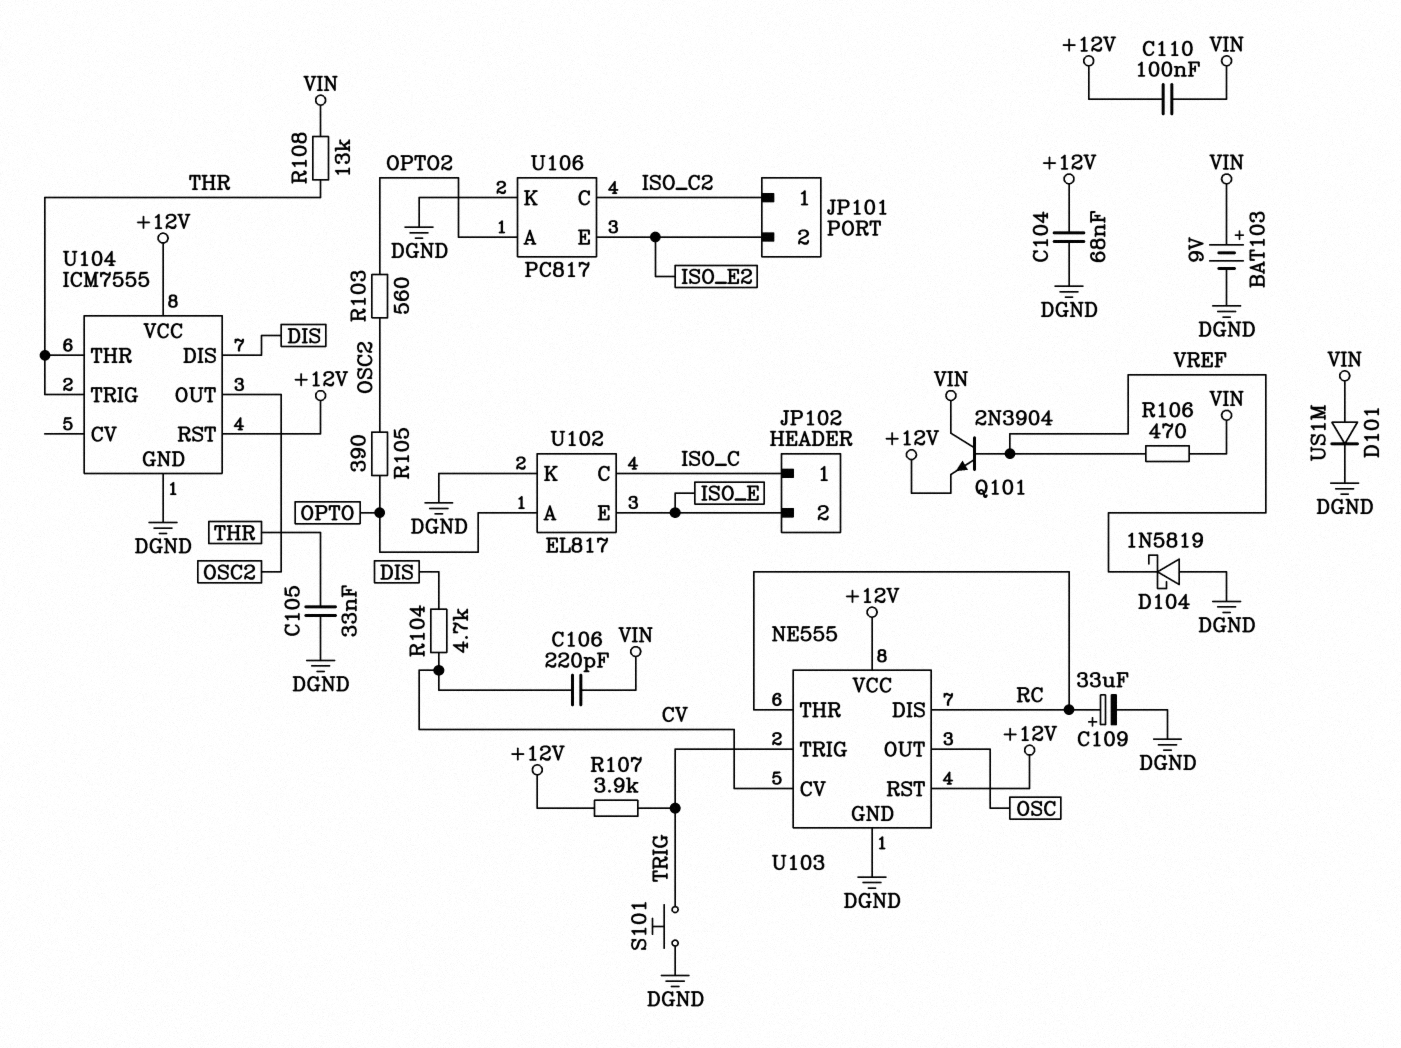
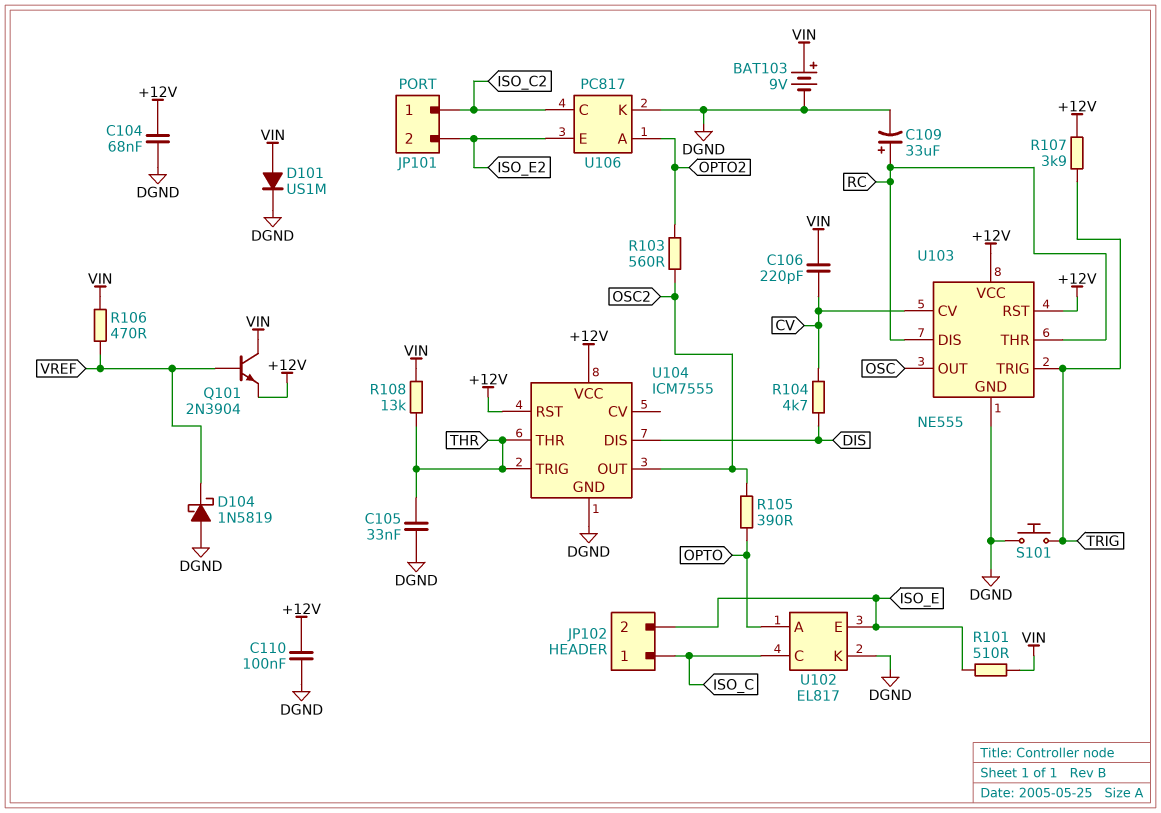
C110: 100nF (+12V, VIN) -> 100nF (+12V, DGND)
R101: none -> 510 (ISO_E, VIN)

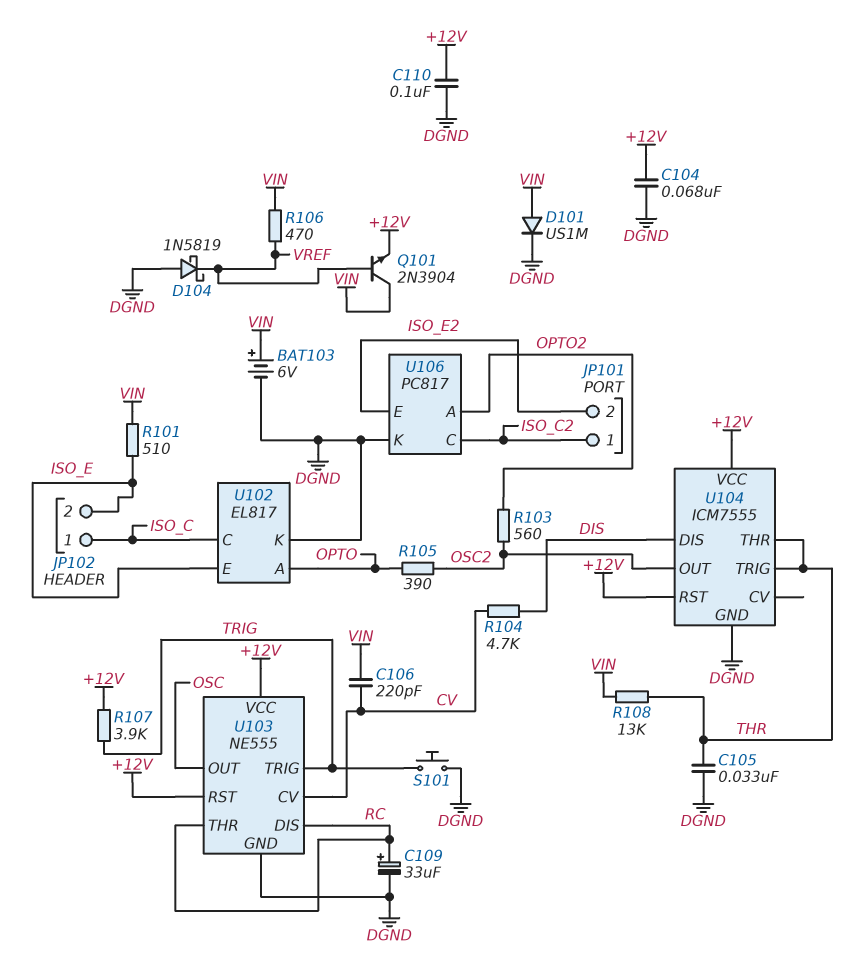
BAT103: 9V (plus VIN, minus DGND) -> 6V (plus VIN, minus DGND)

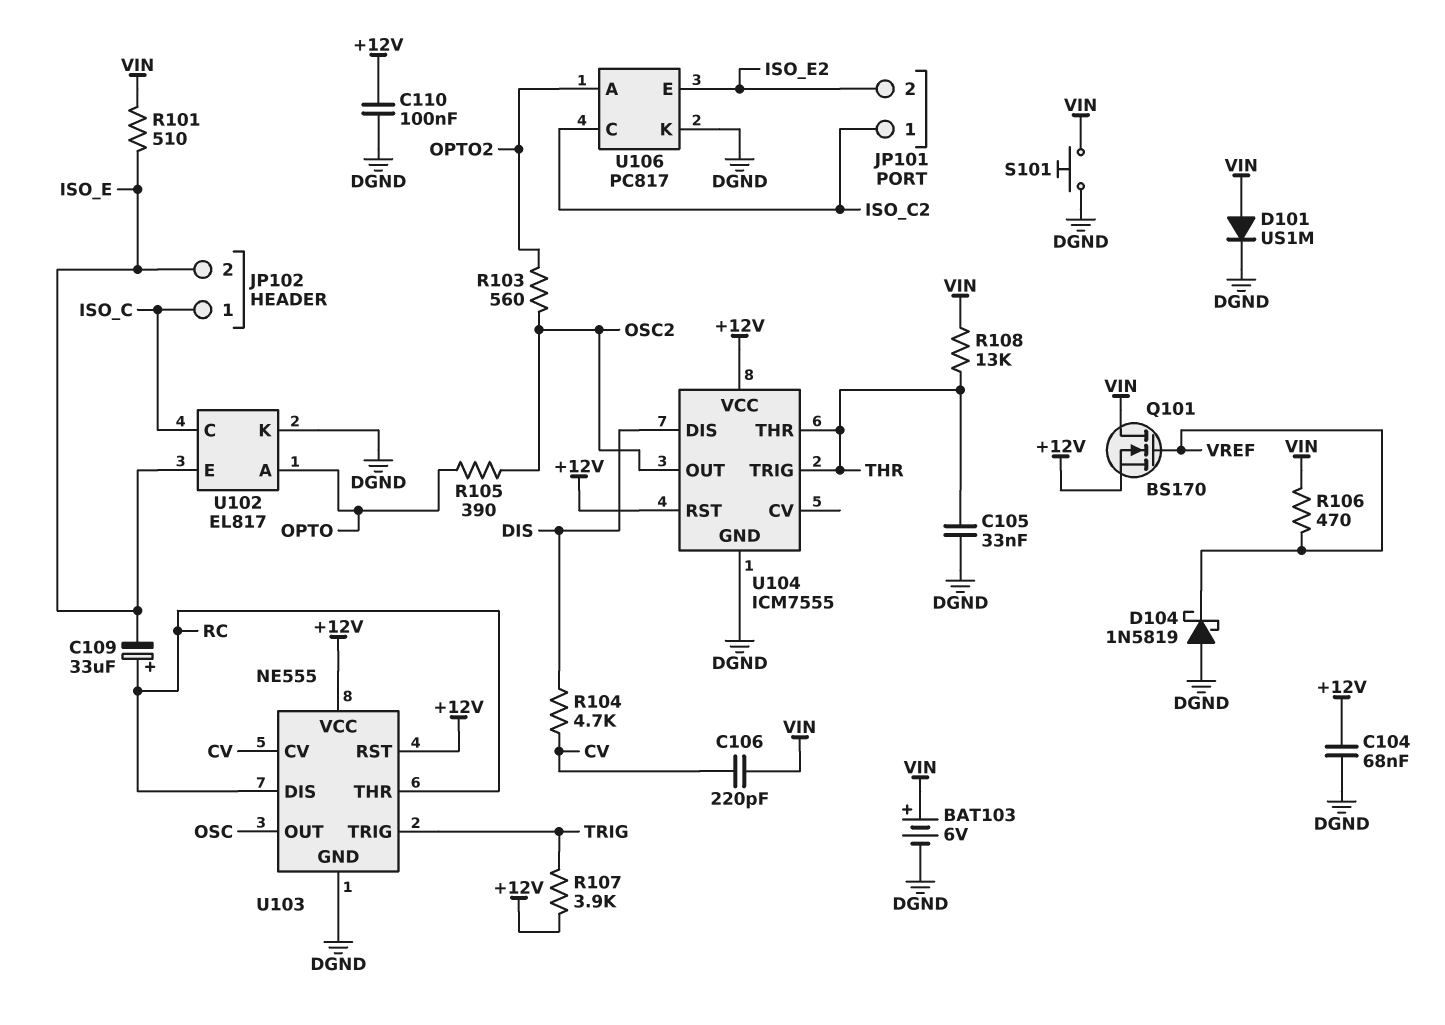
C109: 33uF (plus RC, minus DGND) -> 33uF (plus RC, minus ISO_E)
Q101: NPN 2N3904 (B VREF, C VIN, E +12V) -> NMOS BS170 (G VREF, D VIN, S +12V)
S101: button (DGND, TRIG) -> button (DGND, VIN)

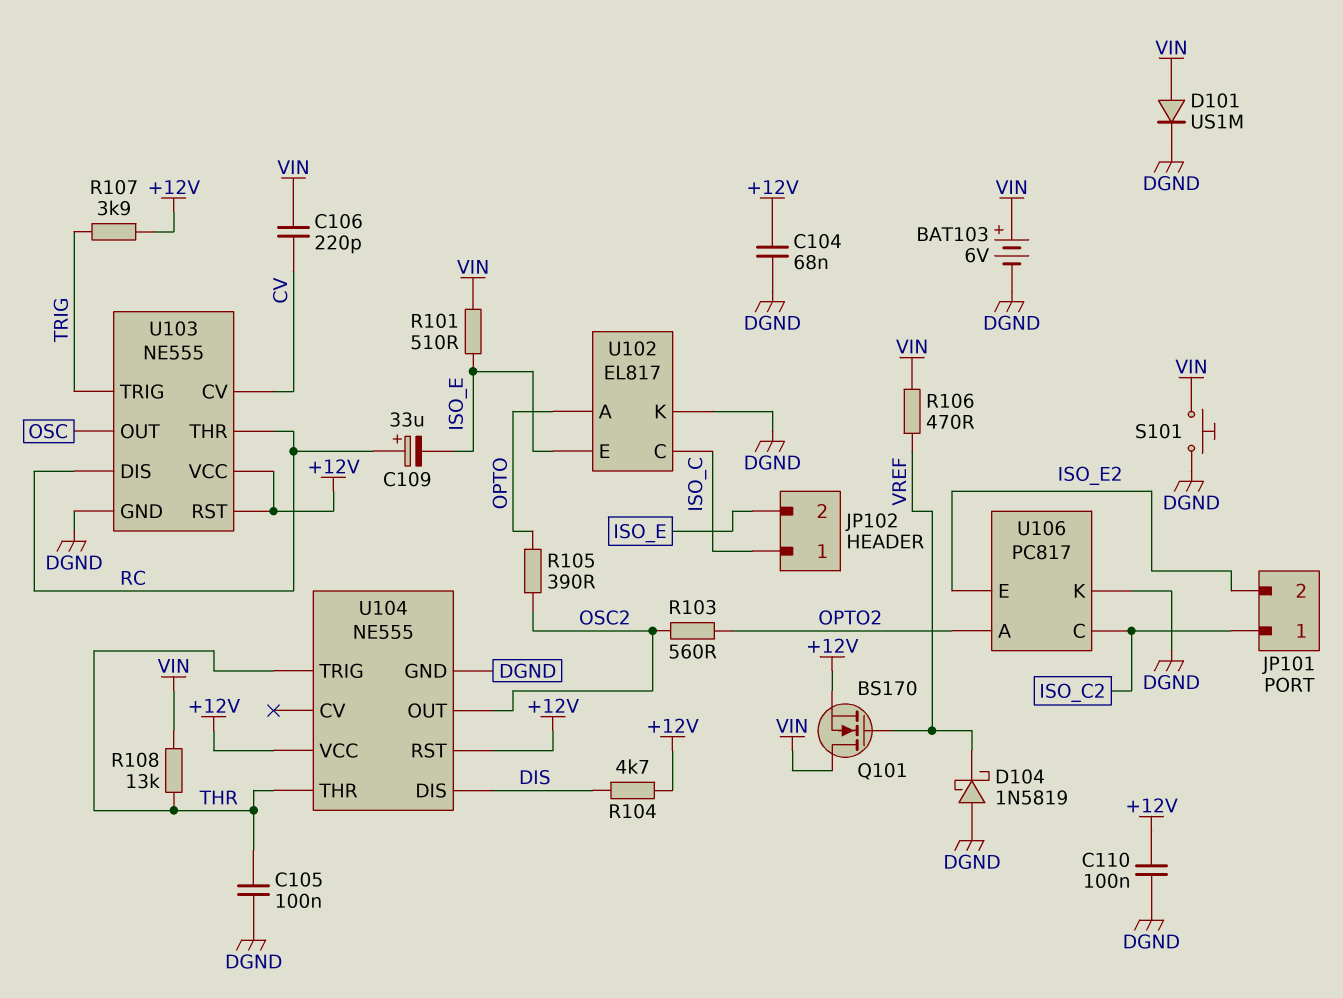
C105: 33nF (DGND, THR) -> 100nF (DGND, THR)
R104: 4.7k (CV, DIS) -> 4.7k (+12V, DIS)
U104: ICM7555 -> NE555

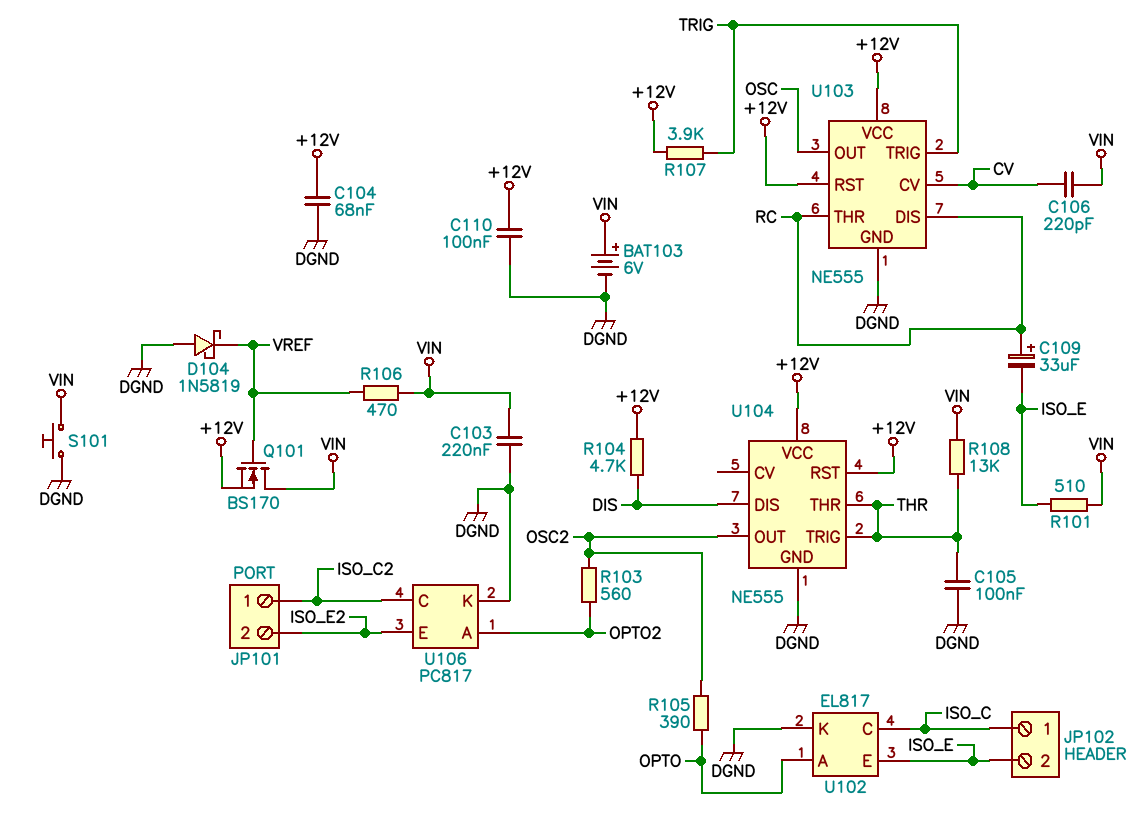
C103: none -> 220nF (DGND, VIN)
D101: diode US1M (A VIN, K DGND) -> none

